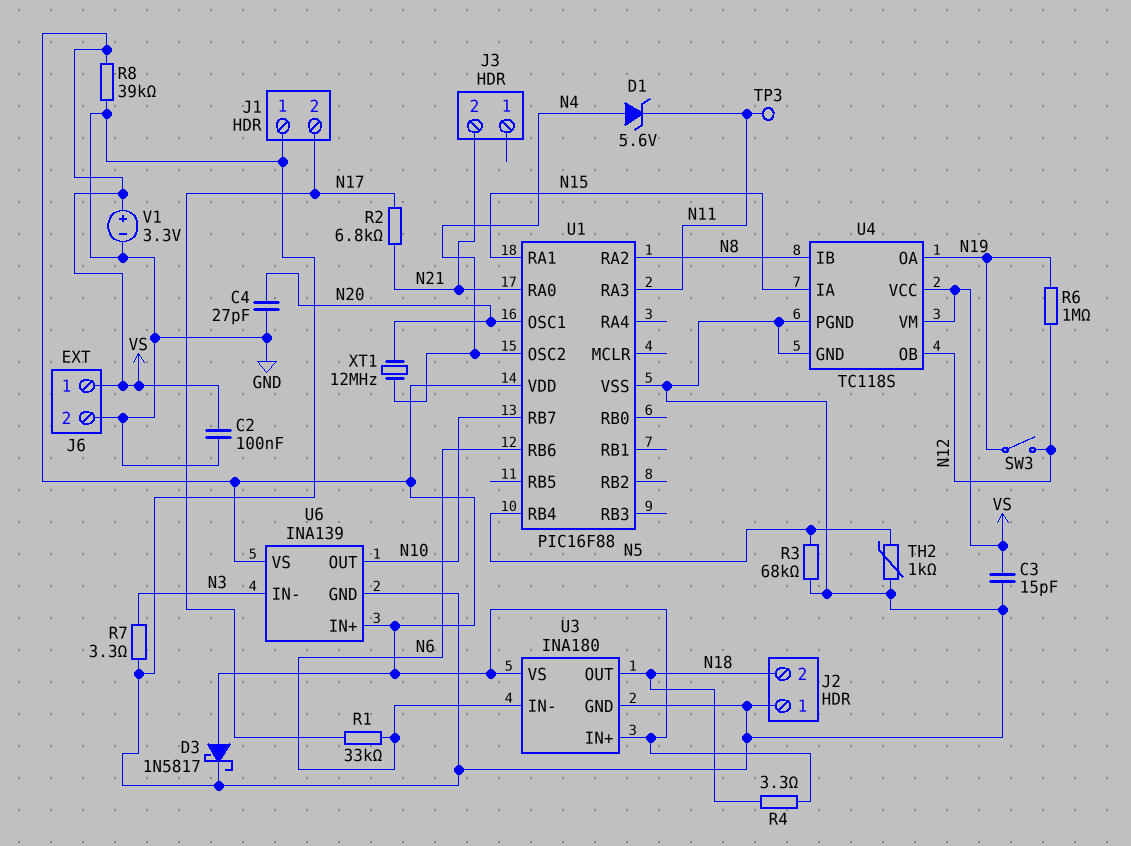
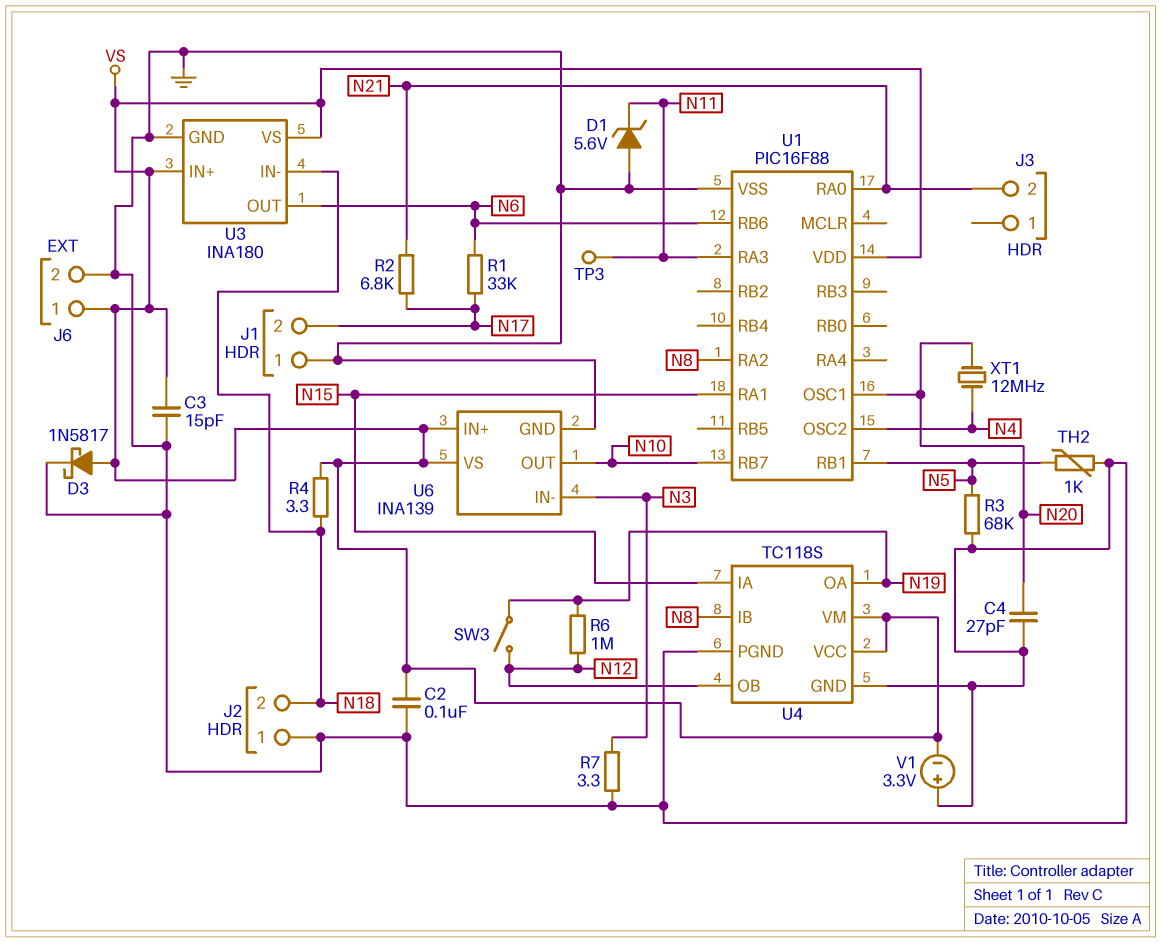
D1: zener 5.6V (A N4, K N11) -> zener 5.6V (A GND, K N11)
R8: 39k (GND, VS) -> none
U1 pin RB1: none -> N5
U1 pin RB4: N5 -> none
U3 pin IN-: N6 -> N18
U3 pin OUT: N18 -> N6
V1: 3.3V (plus VS, minus GND) -> 3.3V (plus GND, minus VS)

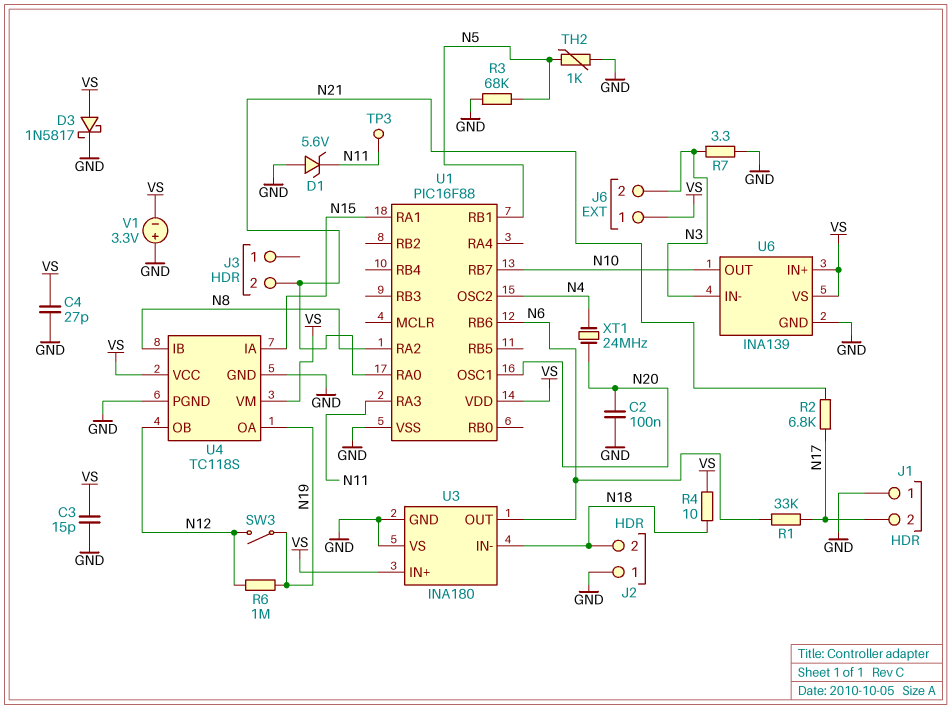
C2: 100nF (GND, VS) -> 100nF (GND, N20)
C4: 27pF (GND, N20) -> 27pF (GND, VS)
J6 pin 2: GND -> N3
R4: 3.3 (N18, VS) -> 10 (N18, VS)
U3 pin VS: VS -> GND
XT1: 12MHz (N4, N20) -> 24MHz (N4, N20)

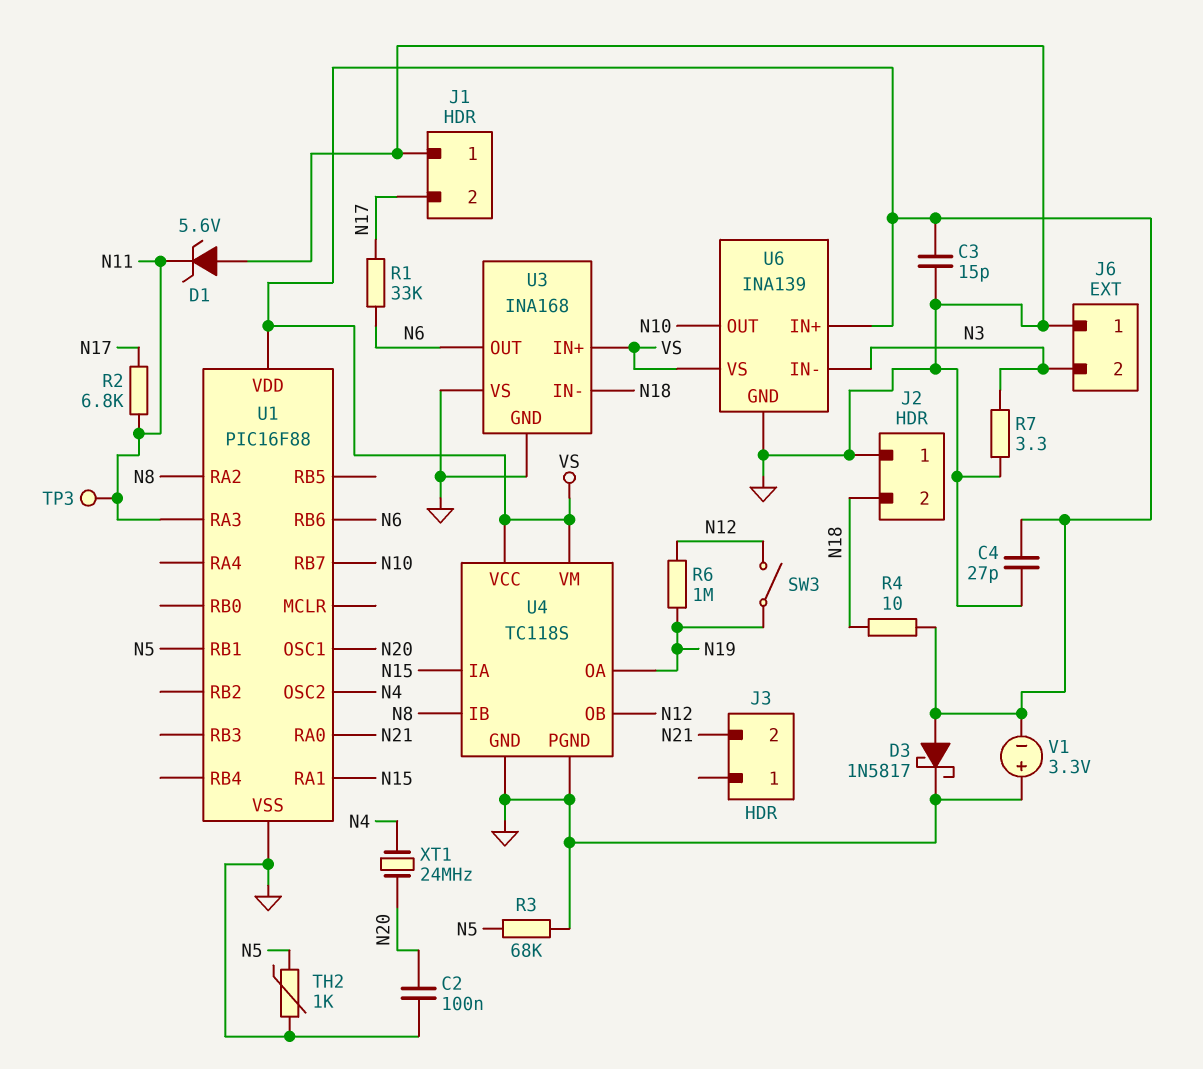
J6 pin 1: VS -> GND
R2: 6.8k (N17, N21) -> 6.8k (N11, N17)
U3: INA180 -> INA168

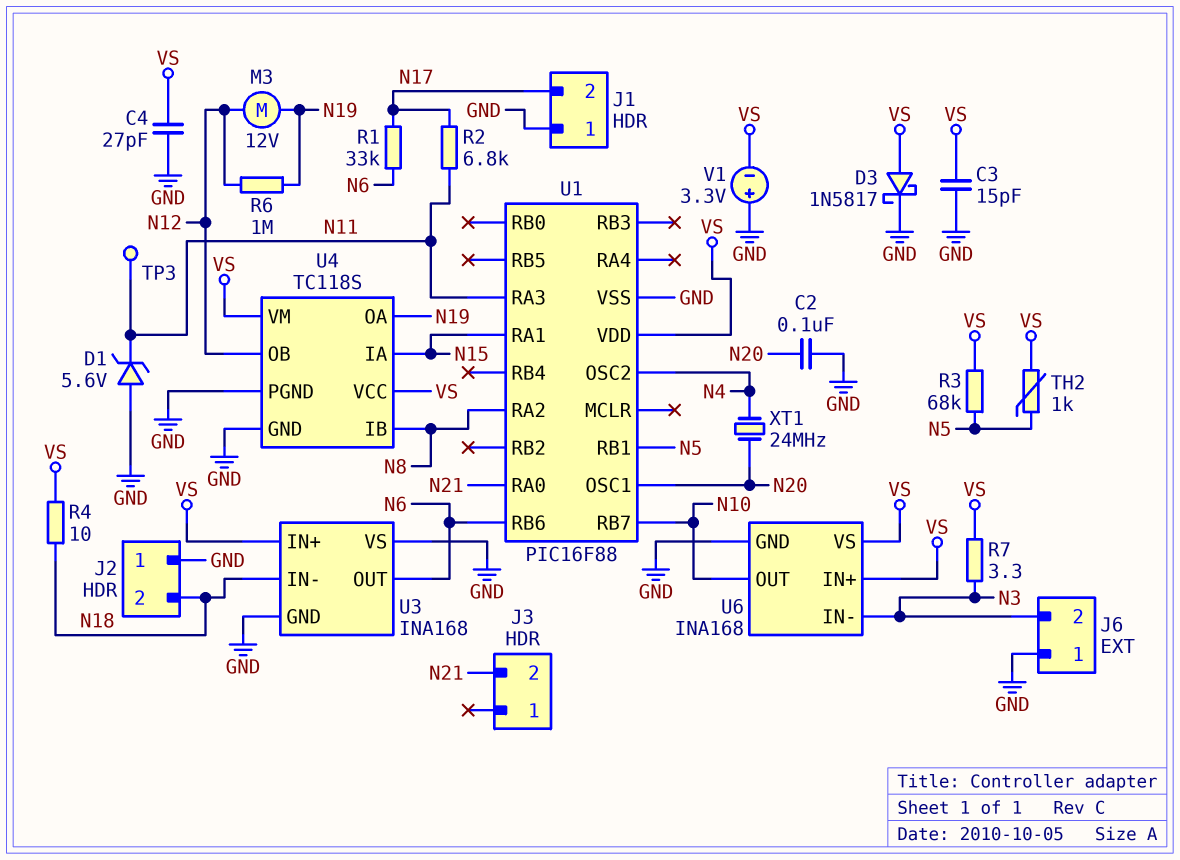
M3: none -> motor 12V (N12, N19)
R3: 68k (GND, N5) -> 68k (N5, VS)
R7: 3.3 (GND, N3) -> 3.3 (N3, VS)
SW3: switch (N12, N19) -> none
TH2: 1k (GND, N5) -> 1k (N5, VS)
U6: INA139 -> INA168

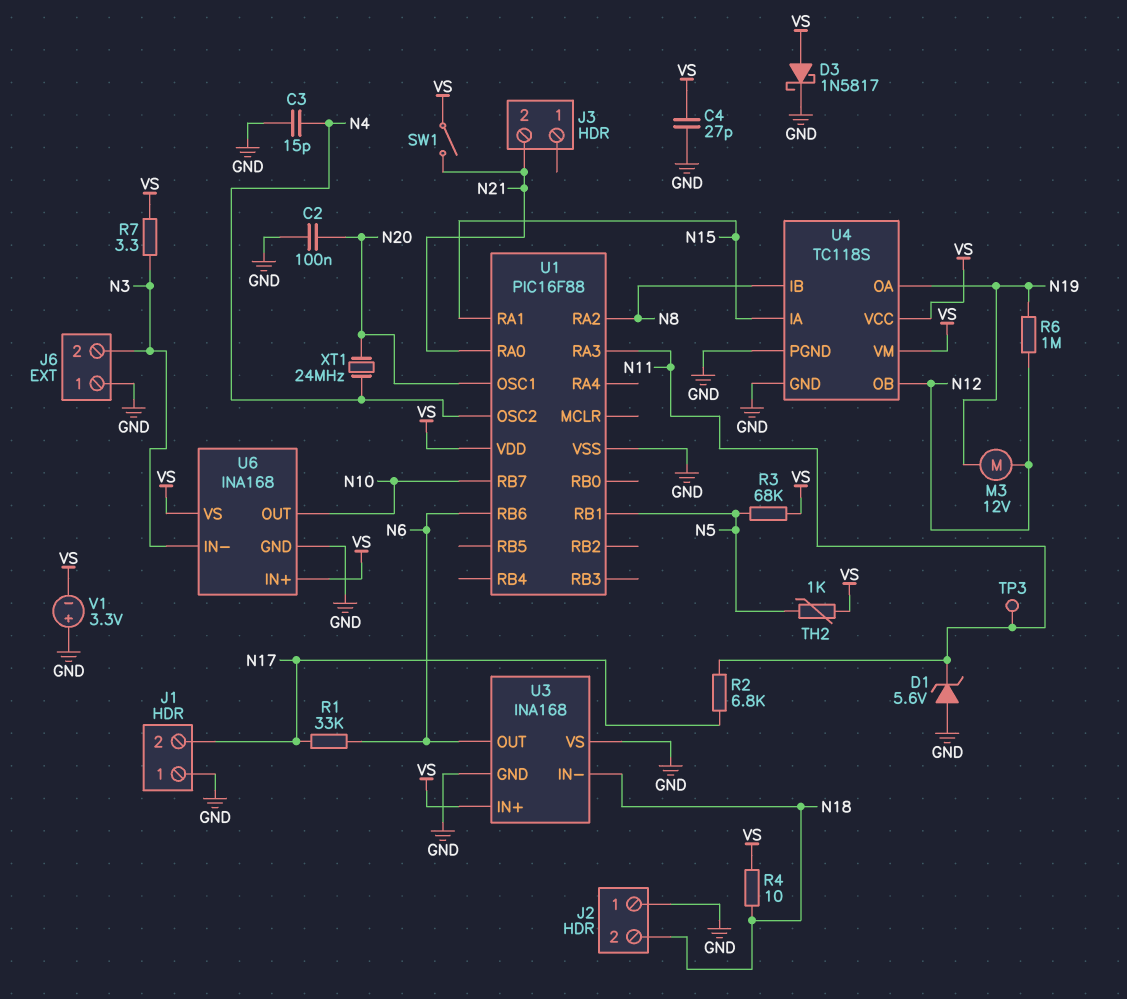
C3: 15pF (GND, VS) -> 15pF (GND, N4)
SW1: none -> switch (N21, VS)

